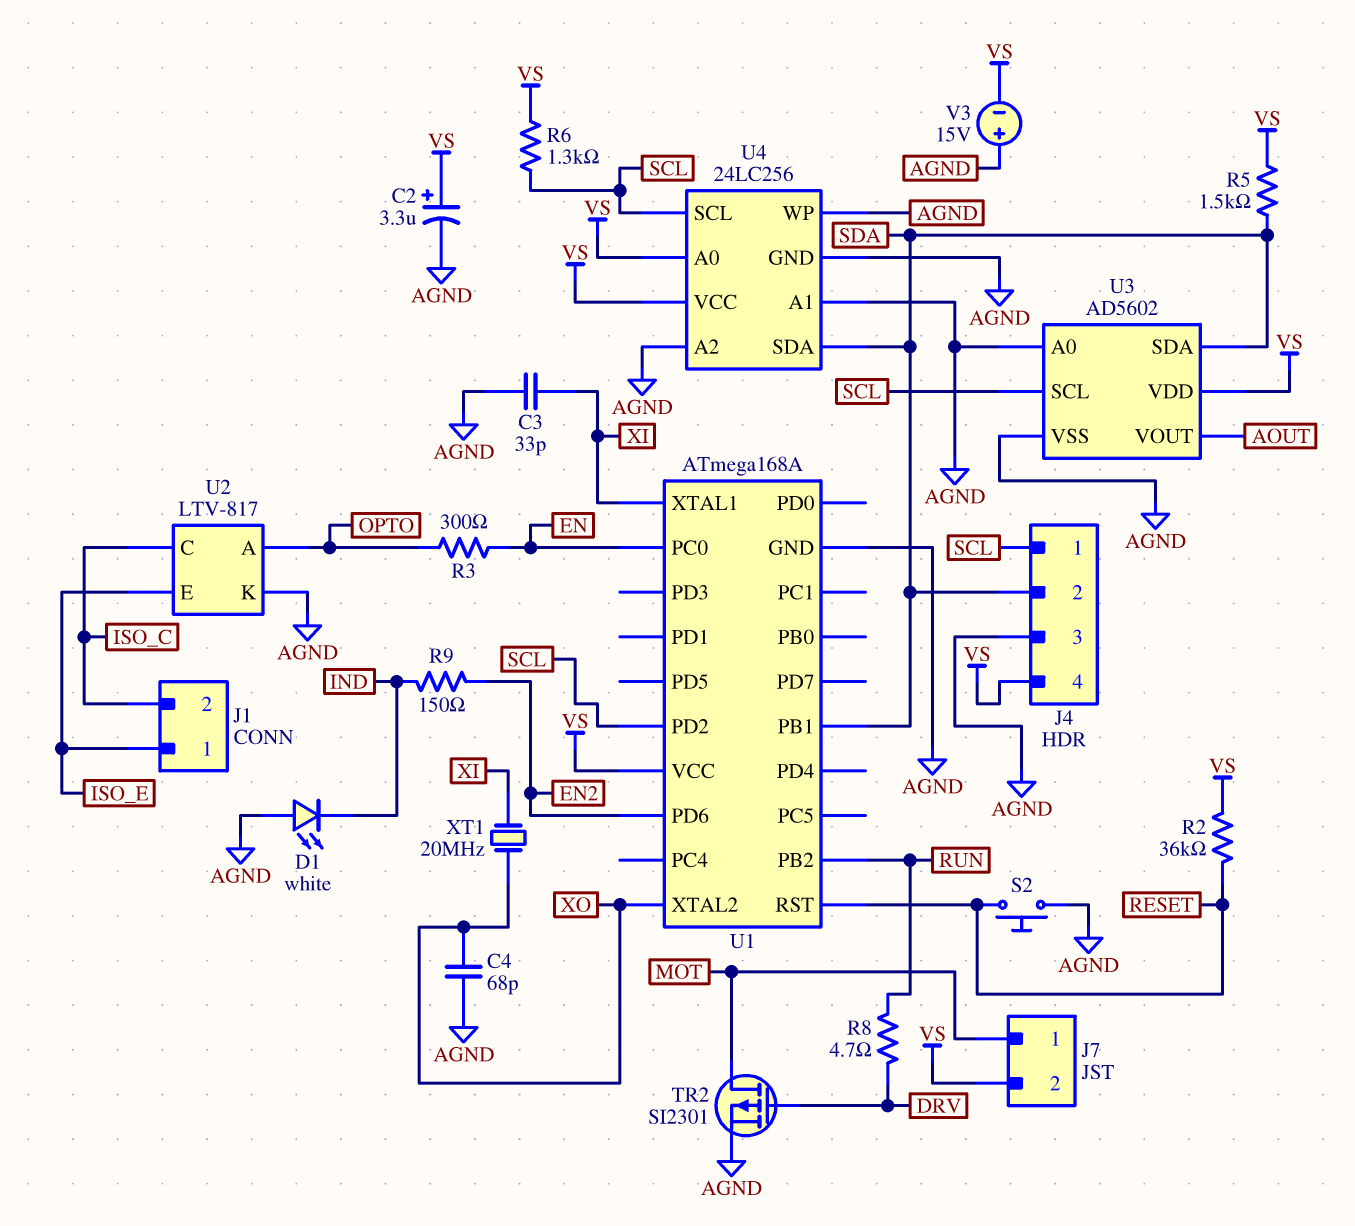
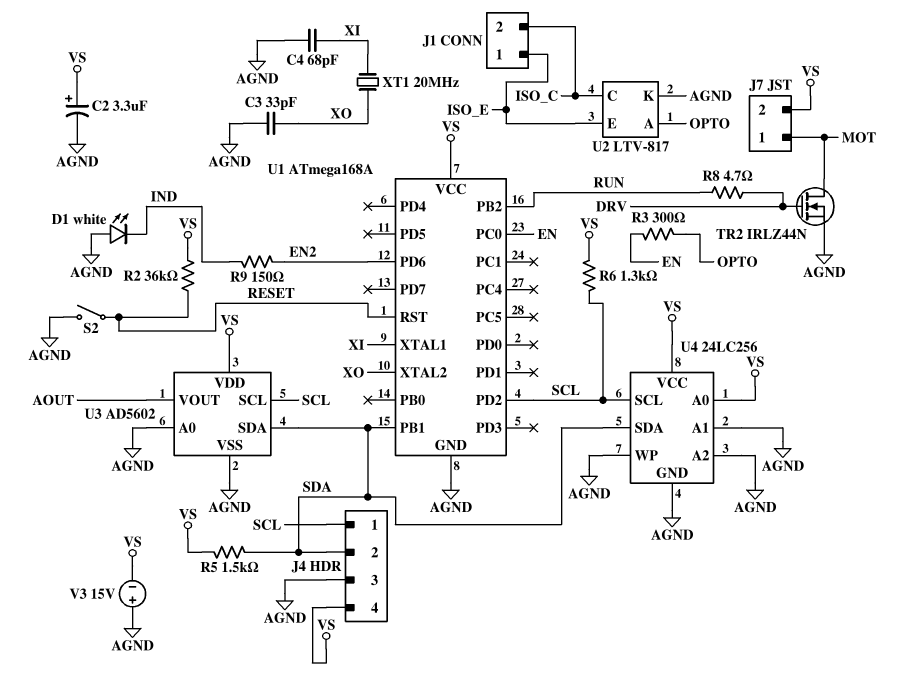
C3: 33pF (AGND, XI) -> 33pF (AGND, XO)
C4: 68pF (AGND, XO) -> 68pF (AGND, XI)
S2: button (AGND, RESET) -> switch (AGND, RESET)
TR2: PMOS SI2301 (G DRV, D MOT, S AGND) -> NMOS IRLZ44N (G DRV, D MOT, S AGND)

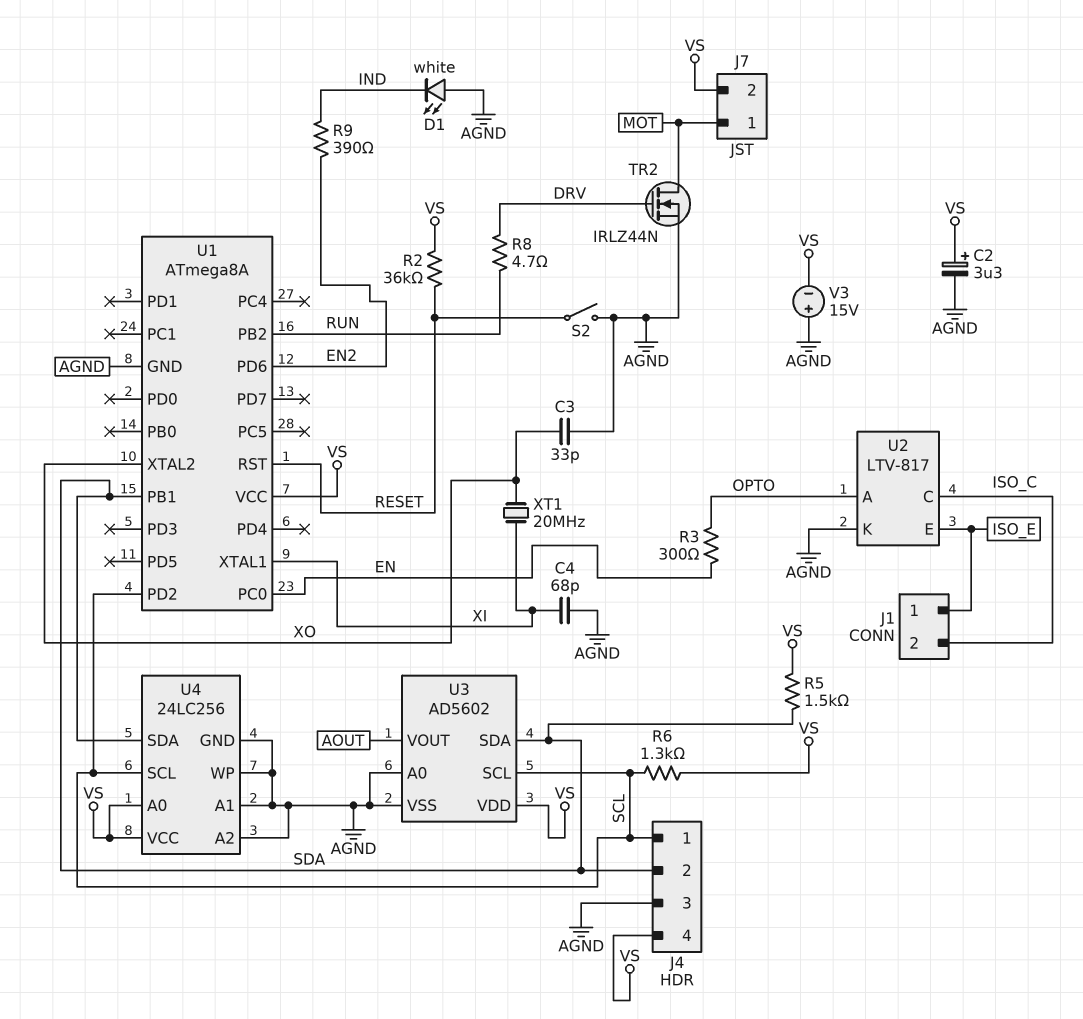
R9: 150 (EN2, IND) -> 390 (EN2, IND)
U1: ATmega168A -> ATmega8A

